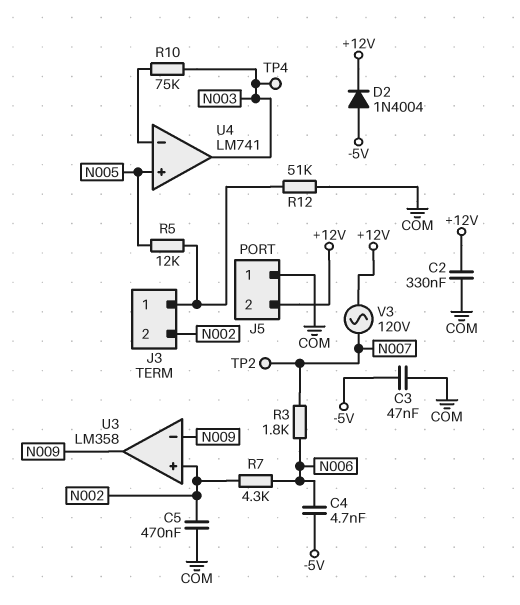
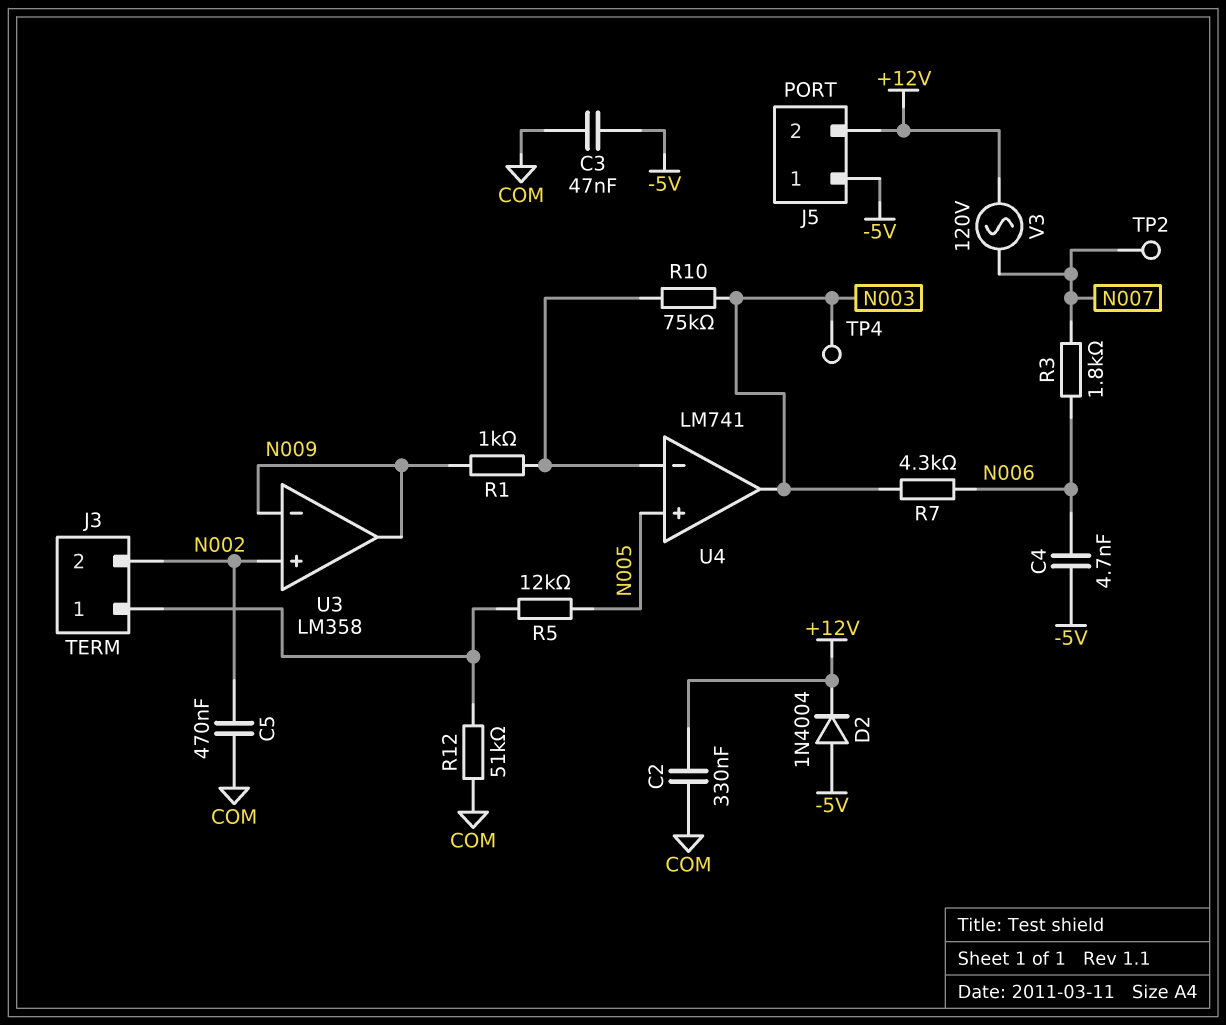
J5 pin 1: COM -> -5V
R1: none -> 1k (N009, U4/in-)
R7: 4.3k (N002, N006) -> 4.3k (N003, N006)

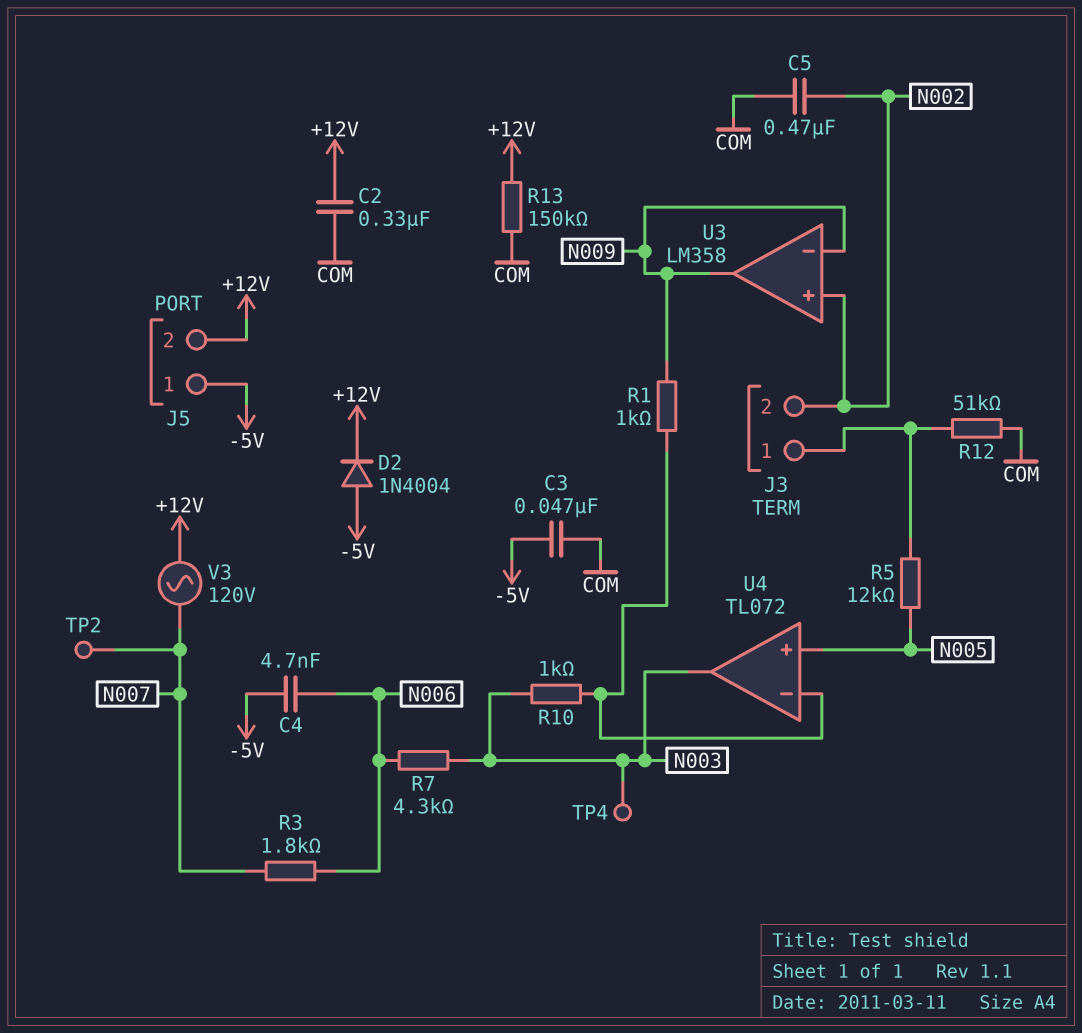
R10: 75k (N003, U4/in-) -> 1k (N003, U4/in-)
R13: none -> 150k (+12V, COM)
U4: LM741 -> TL072

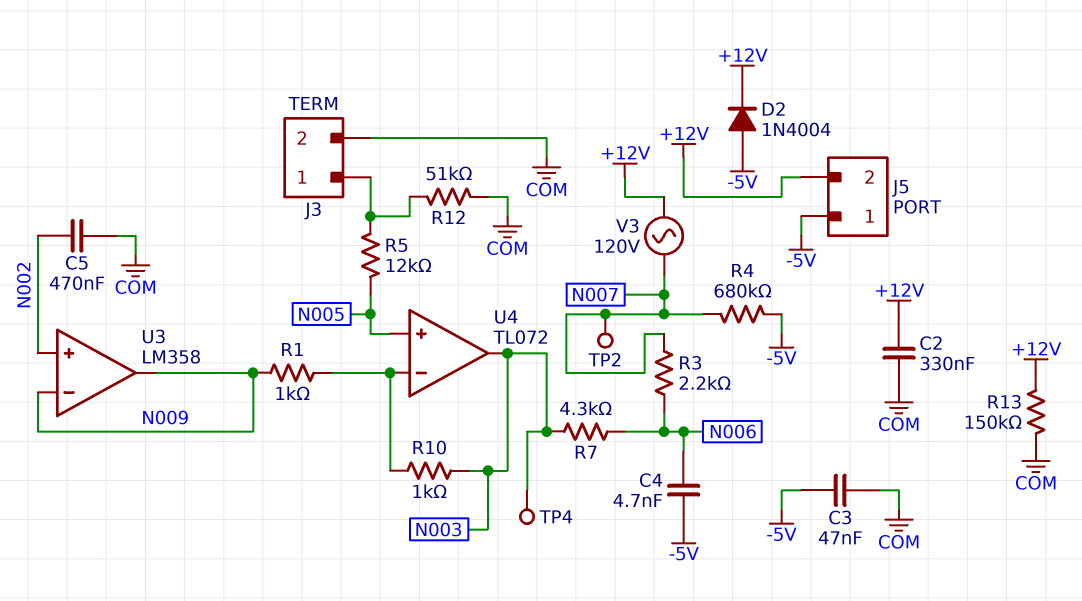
J3 pin 2: N002 -> COM
R3: 1.8k (N006, N007) -> 2.2k (N006, N007)
R4: none -> 680k (-5V, N007)

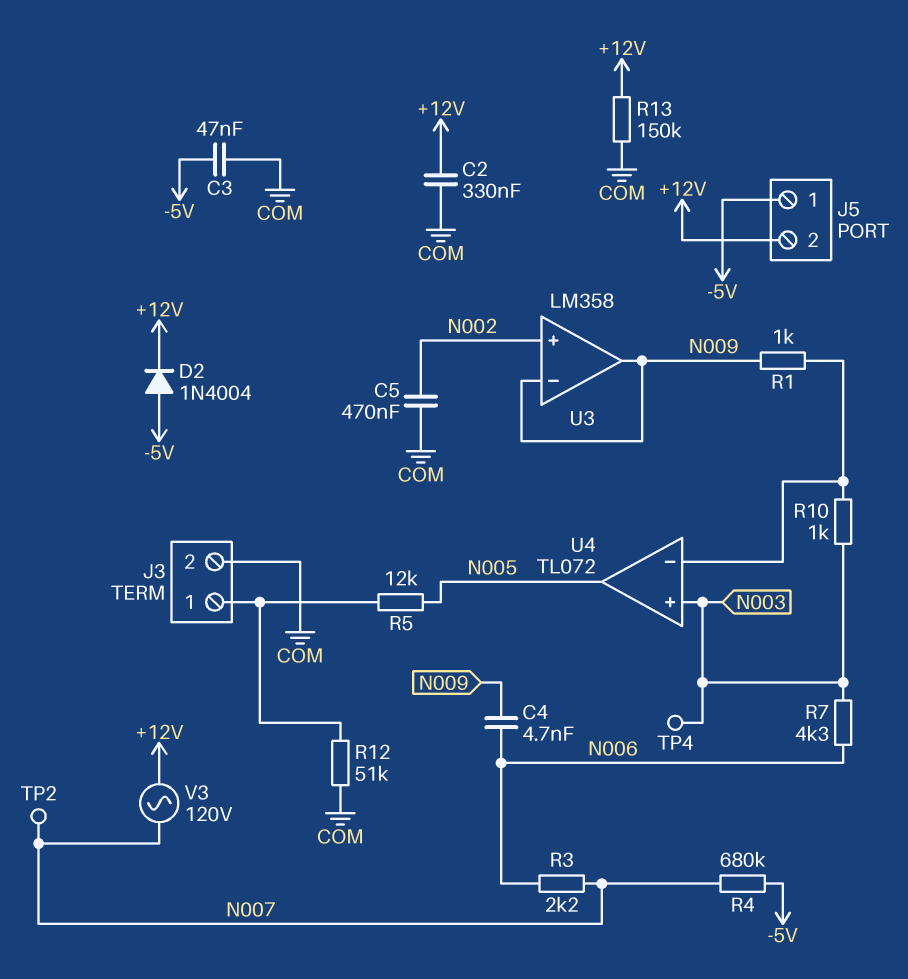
C4: 4.7nF (-5V, N006) -> 4.7nF (N006, N009)
U4 pin in+: N005 -> N003
U4 pin out: N003 -> N005

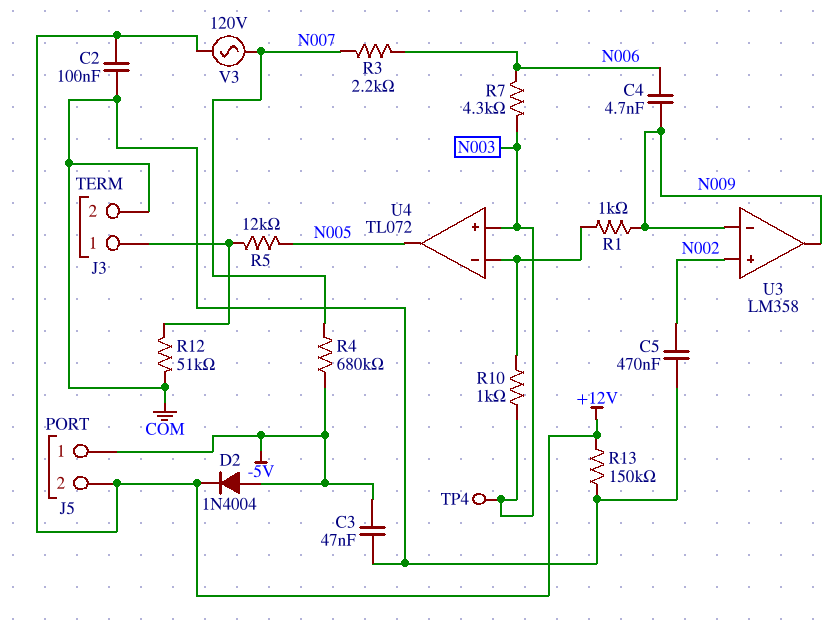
C2: 330nF (+12V, COM) -> 100nF (+12V, COM)
TP2: test point (N007) -> none

